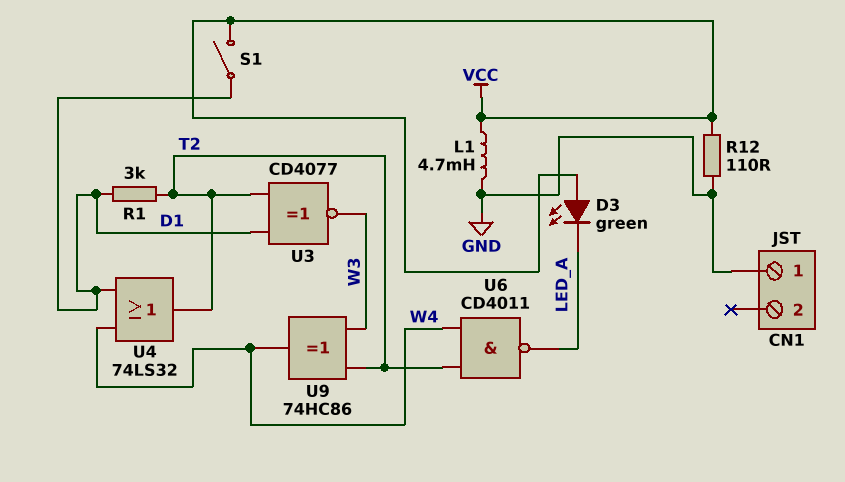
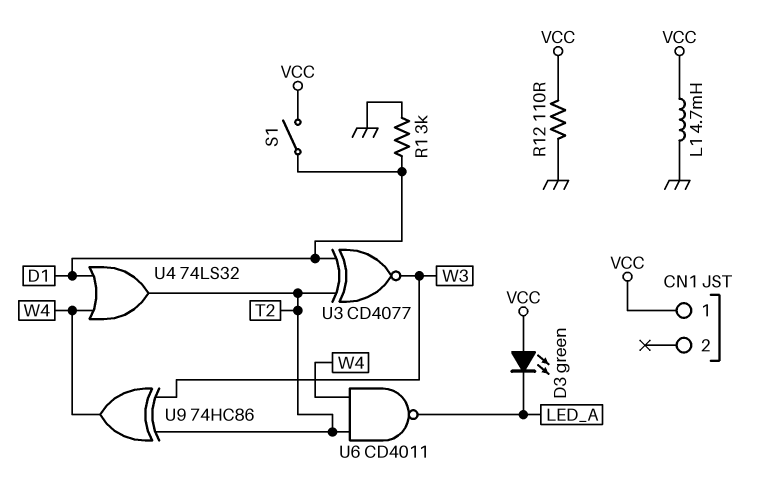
CN1 pin 1: GND -> VCC
R1: 3k (D1, T2) -> 3k (D1, GND)

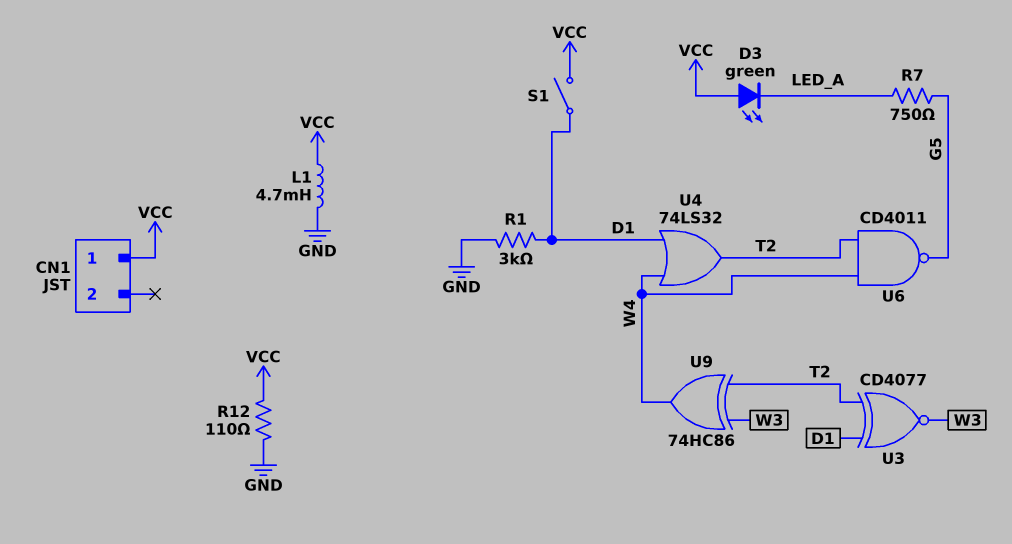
R7: none -> 750 (G5, LED_A)
U6: NAND CD4011 (in T2, in W4, out LED_A) -> NAND CD4011 (in T2, in W4, out G5)

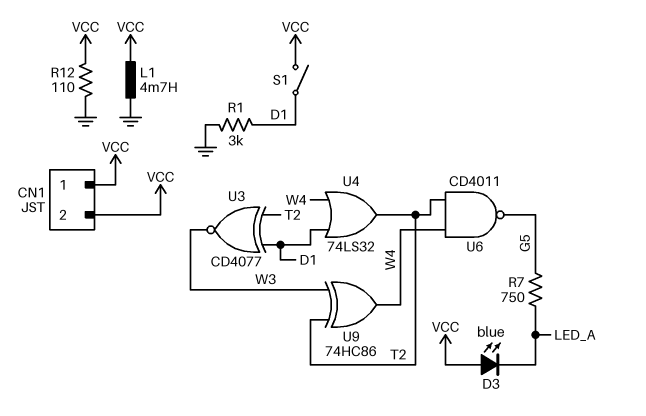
CN1 pin 2: none -> VCC
D3: LED green (A VCC, K LED_A) -> LED blue (A VCC, K LED_A)

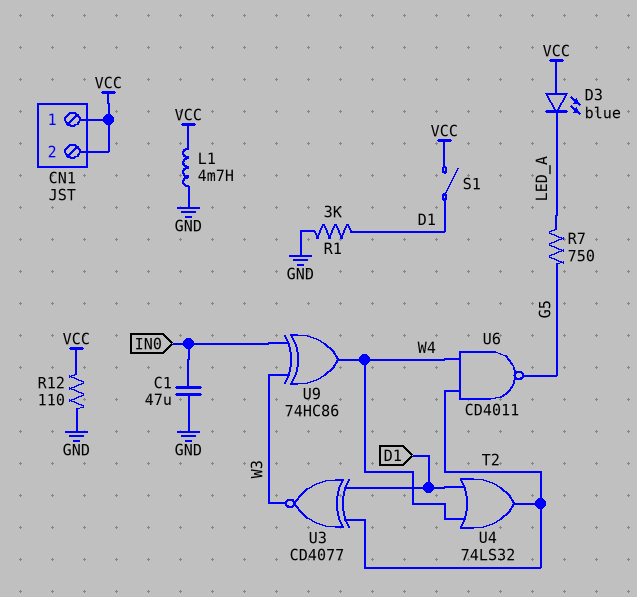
C1: none -> 47uF (GND, IN0)
U9: XOR 74HC86 (in T2, in W3, out W4) -> XOR 74HC86 (in IN0, in W3, out W4)

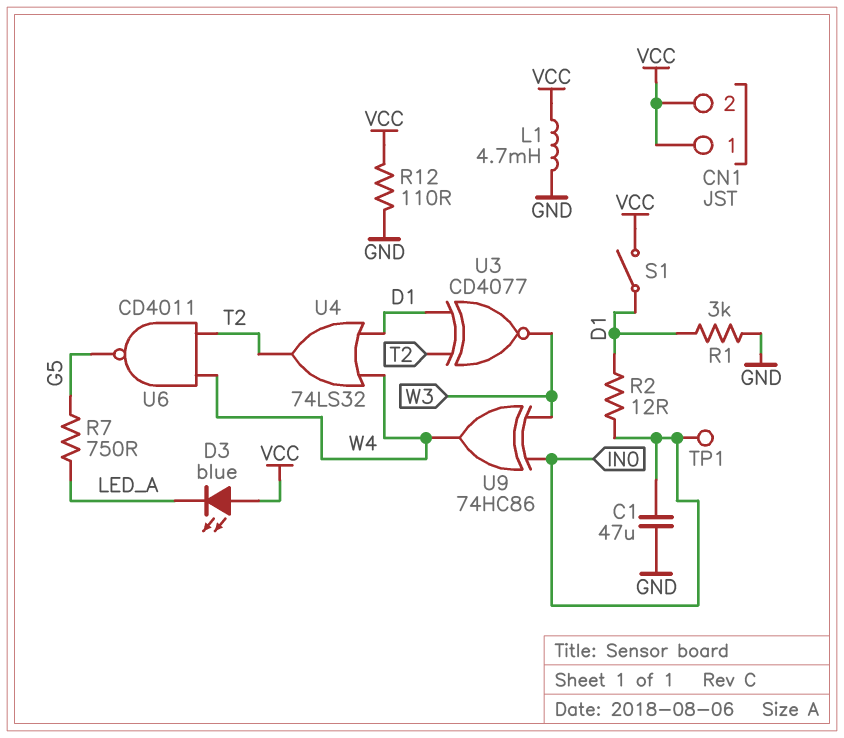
R2: none -> 12 (D1, IN0)
TP1: none -> test point (IN0)

